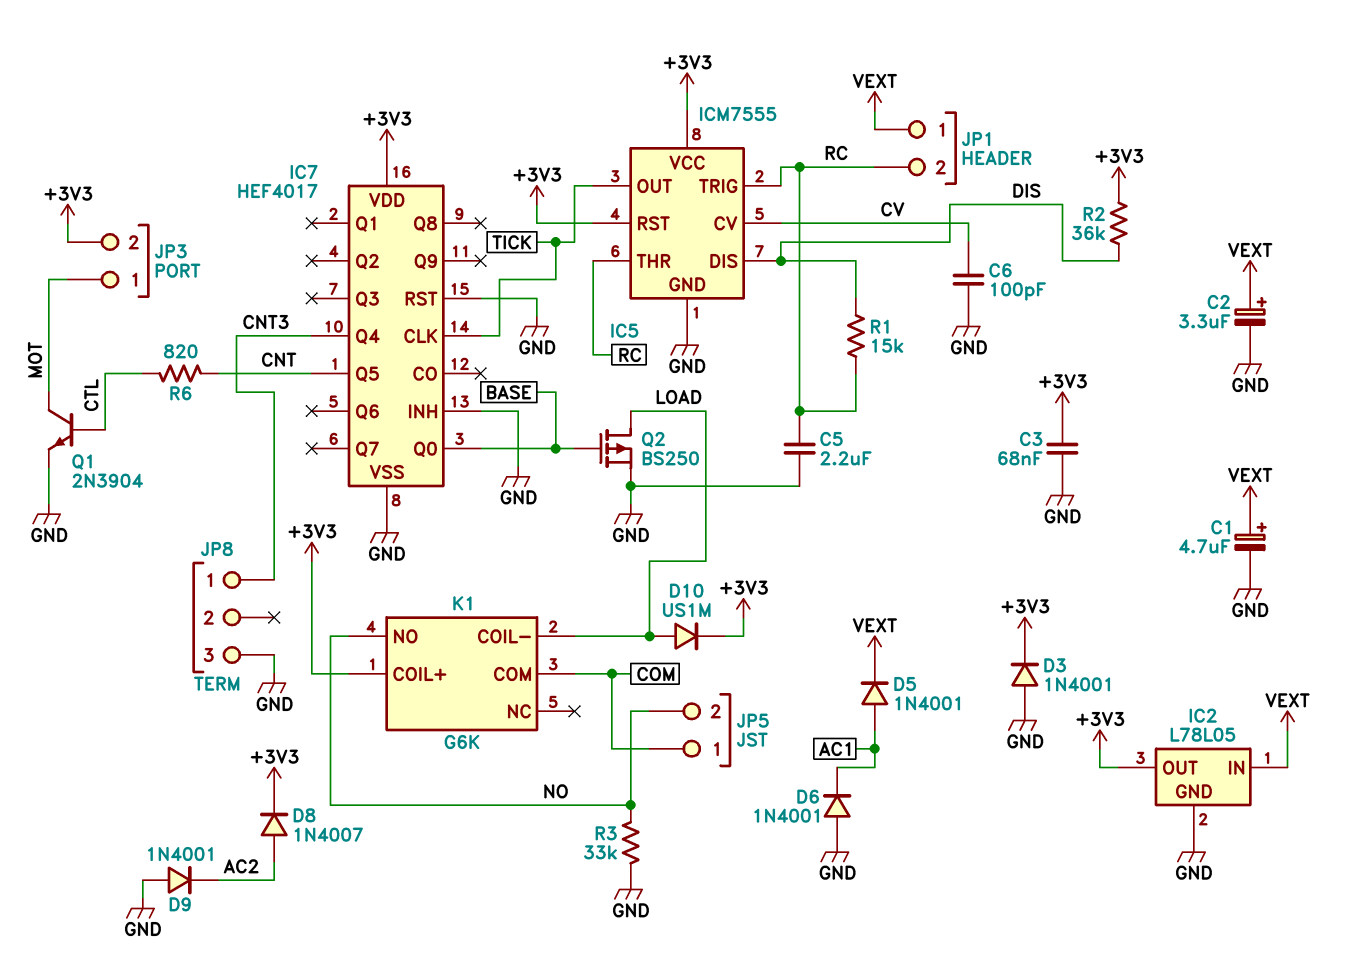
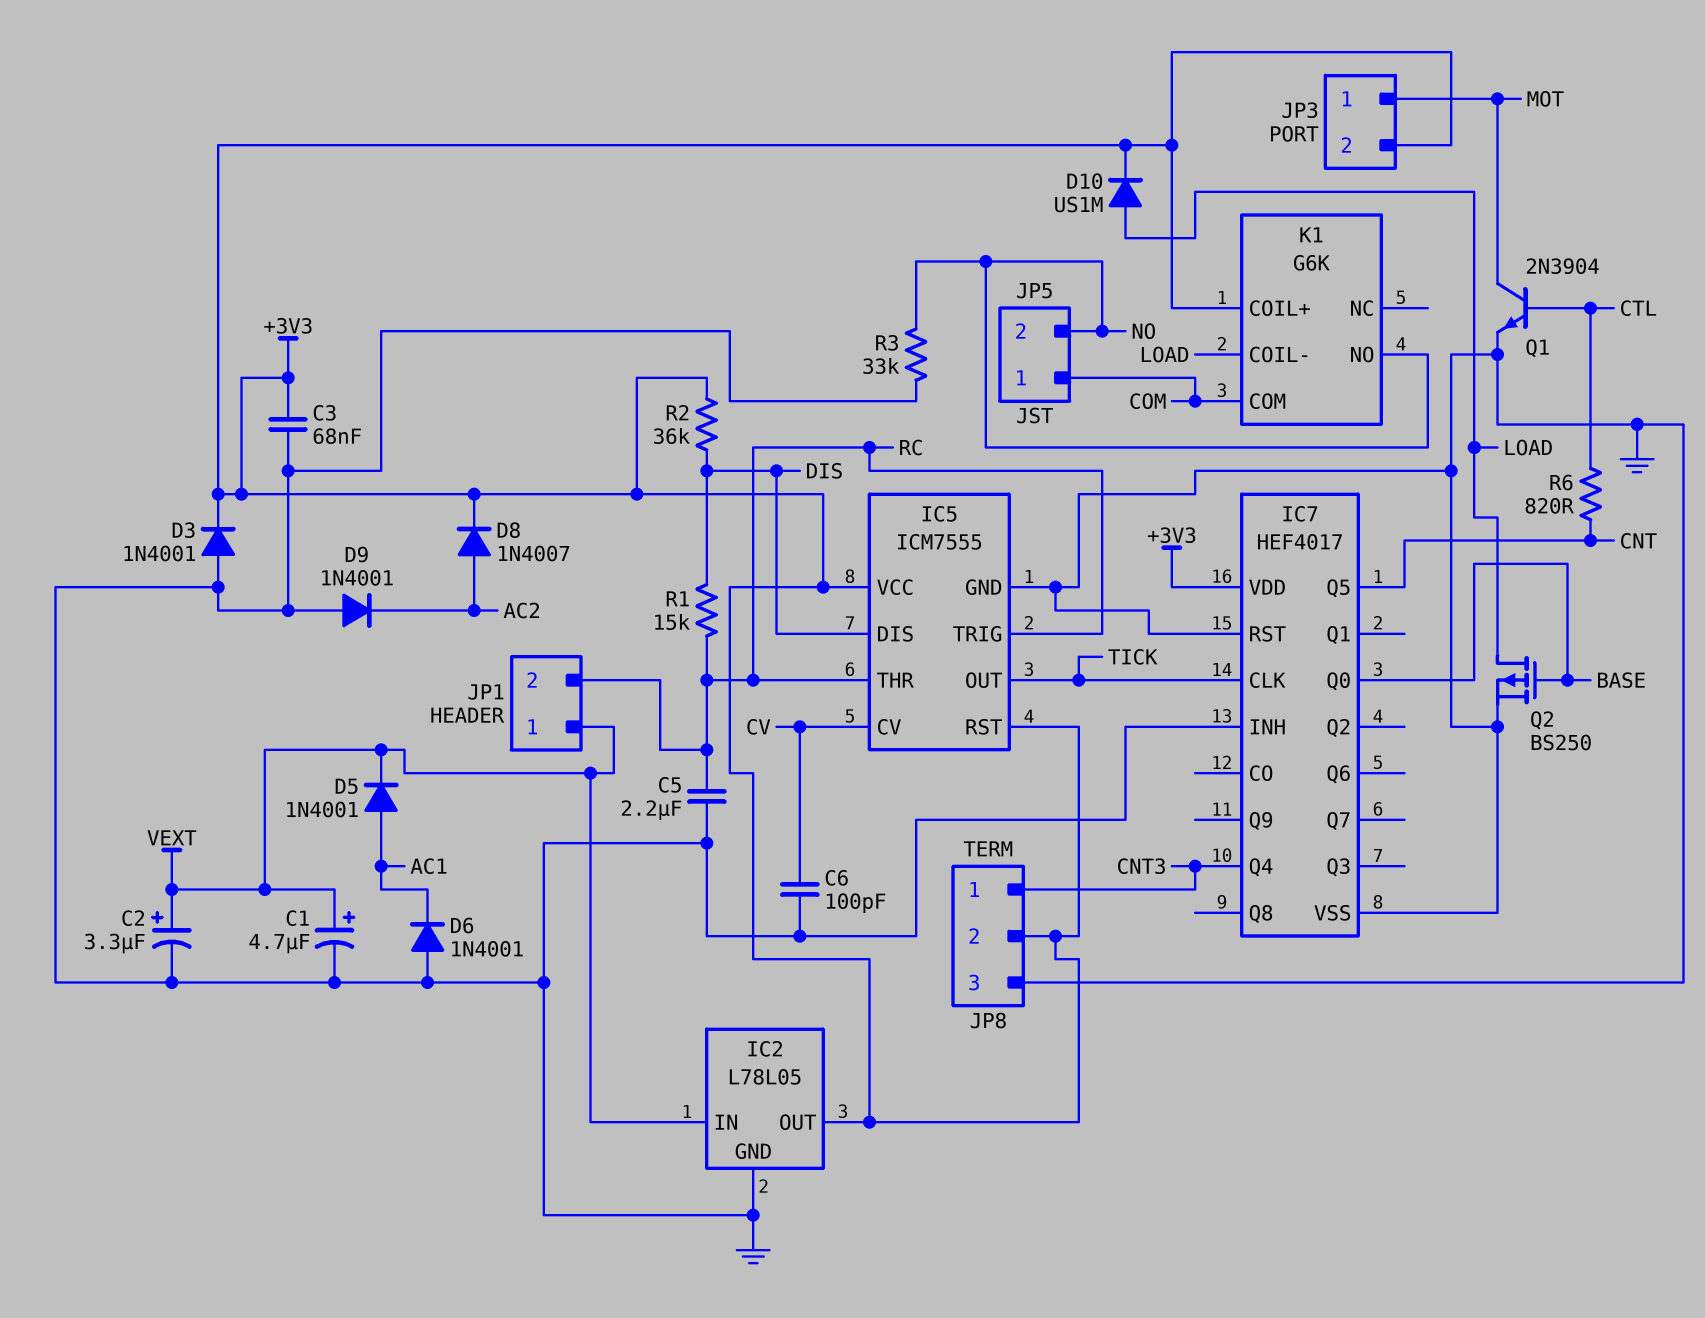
JP8 pin 2: none -> +3V3

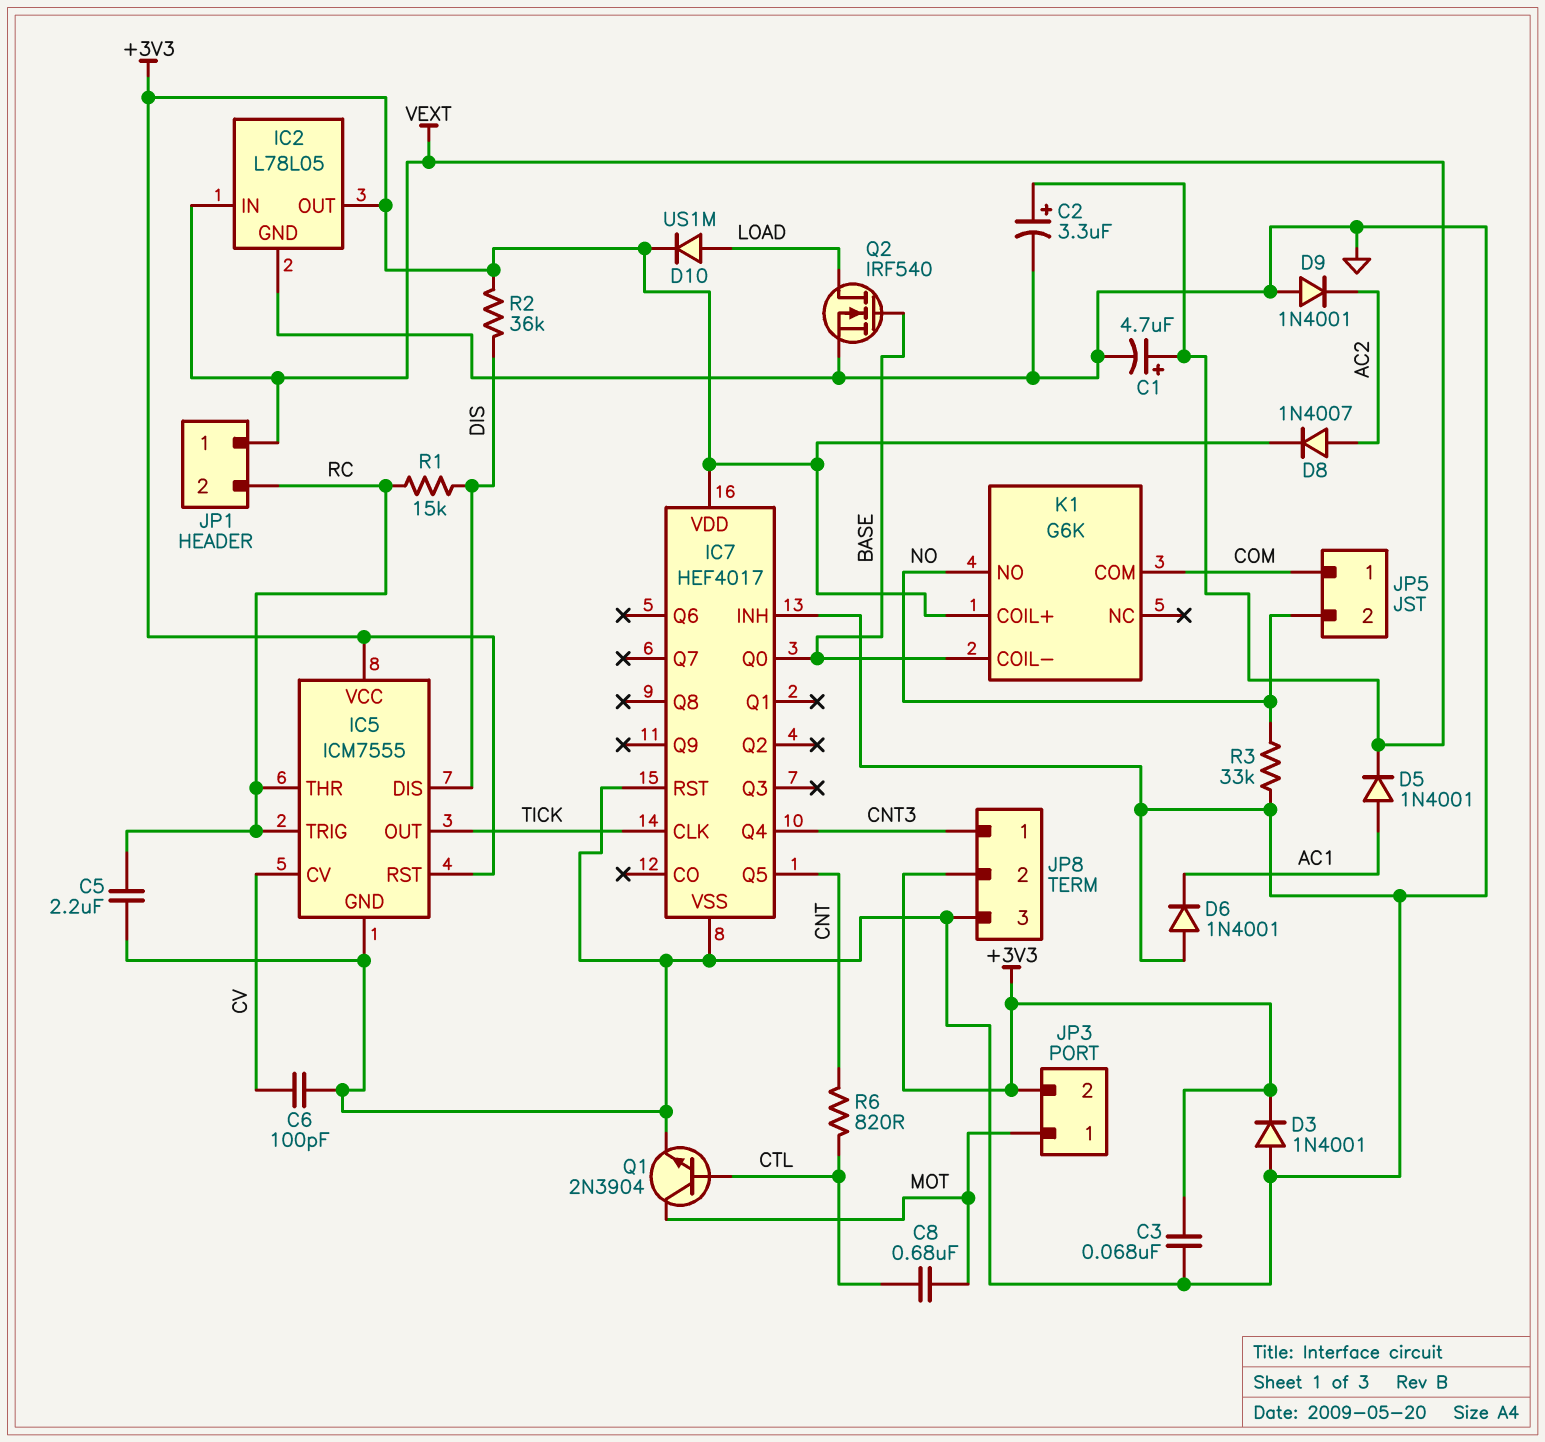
C8: none -> 680nF (CTL, MOT)
K1 pin COIL-: LOAD -> BASE
Q2: PMOS BS250 (G BASE, D LOAD, S GND) -> NMOS IRF540 (G BASE, D LOAD, S GND)

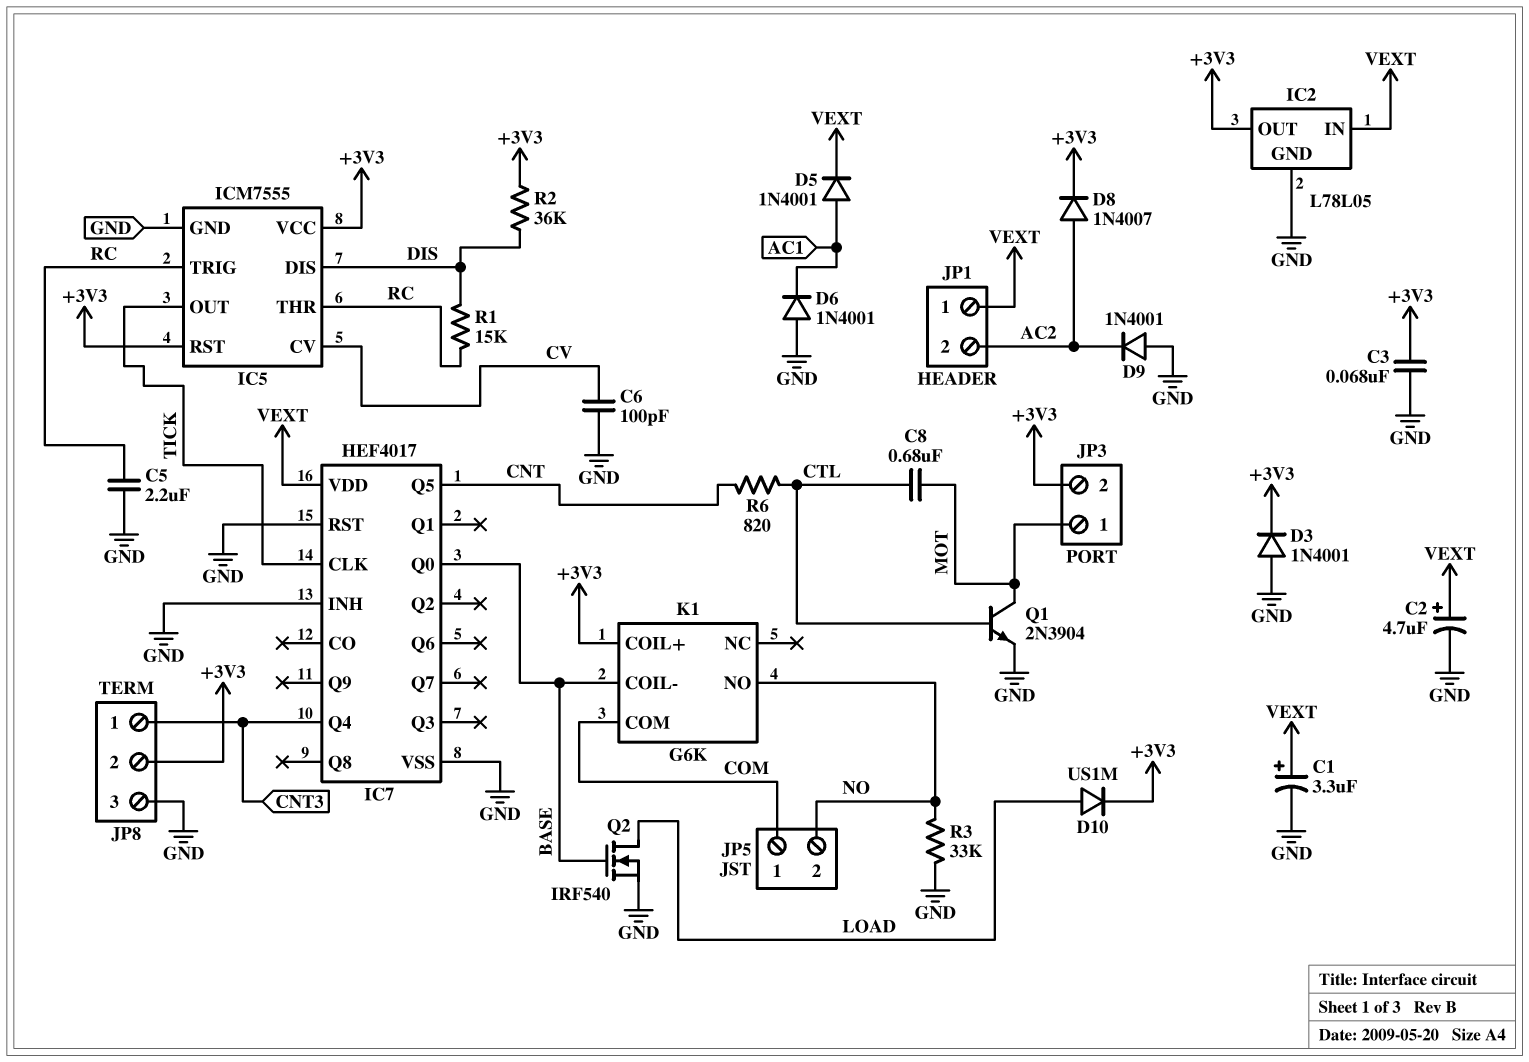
C1: 4.7uF (plus VEXT, minus GND) -> 3.3uF (plus VEXT, minus GND)
C2: 3.3uF (plus VEXT, minus GND) -> 4.7uF (plus VEXT, minus GND)
IC7 pin VDD: +3V3 -> VEXT
JP1 pin 2: RC -> AC2

